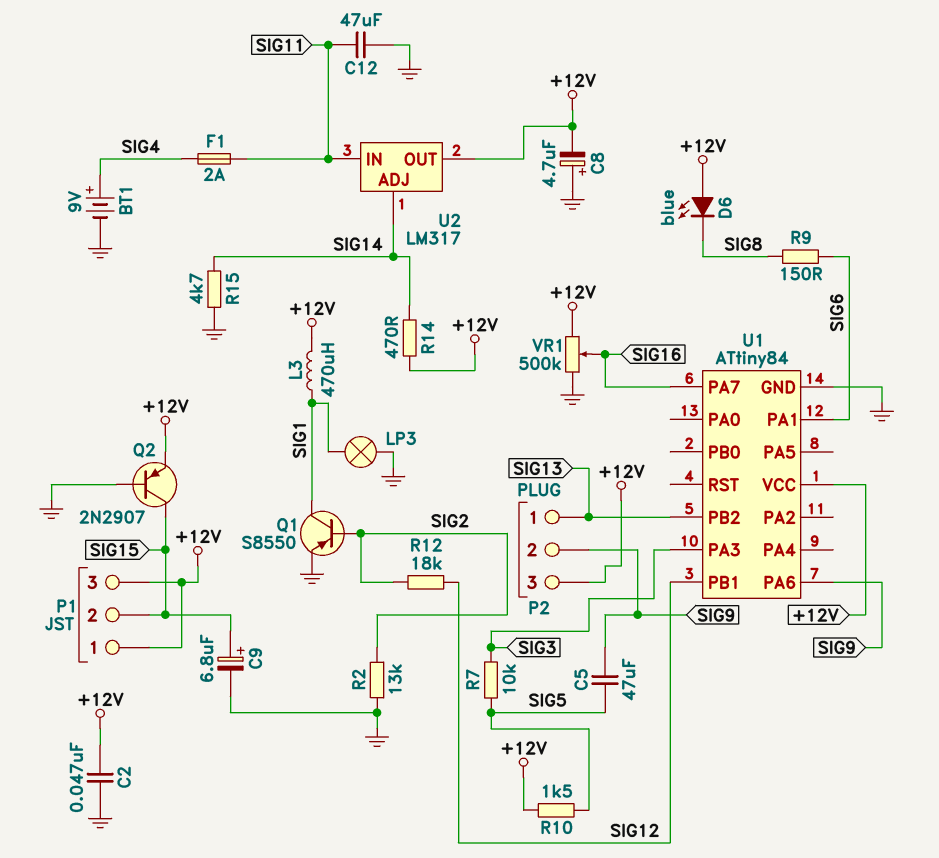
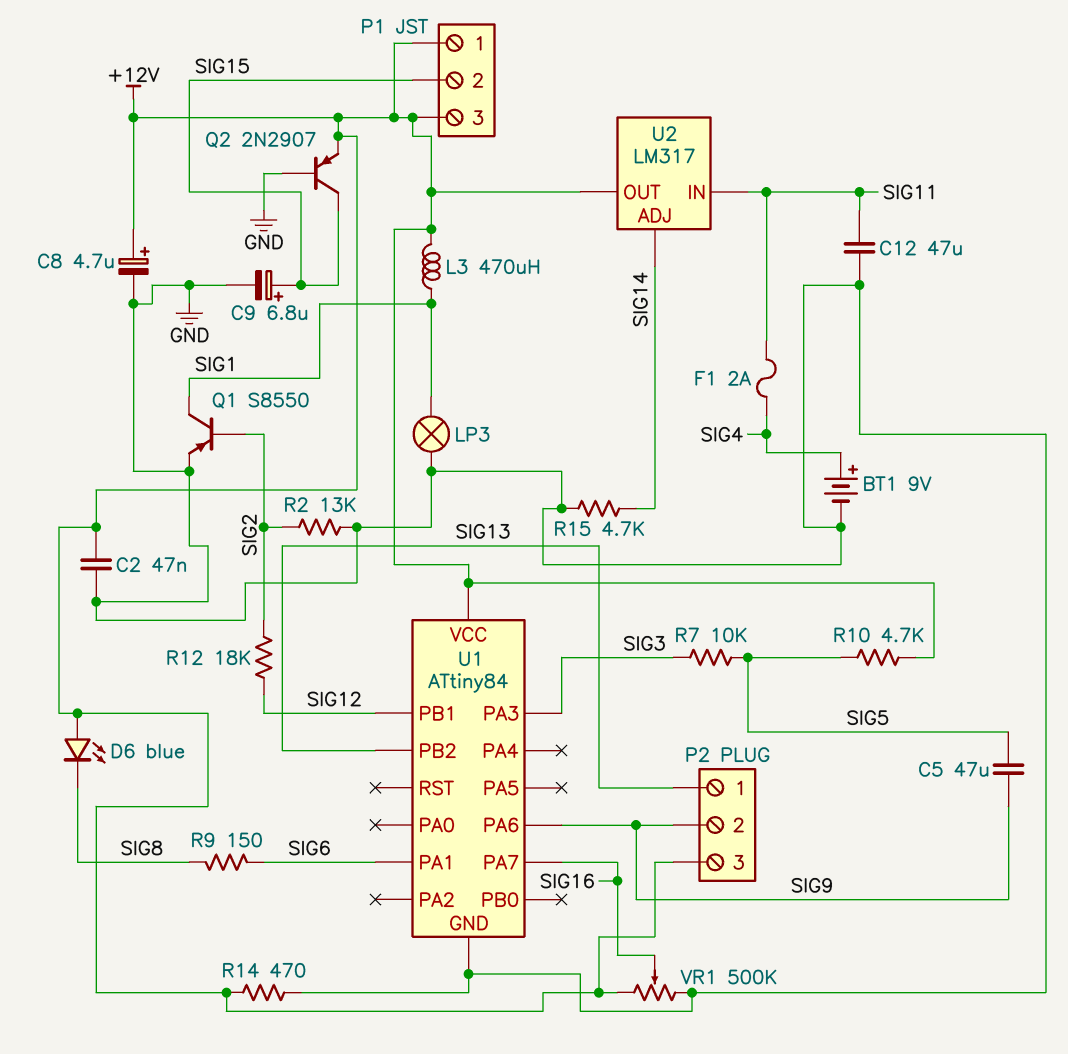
C8: 4.7uF (plus GND, minus +12V) -> 4.7uF (plus +12V, minus GND)
R10: 1.5k (+12V, SIG5) -> 4.7k (+12V, SIG5)
R14: 470 (+12V, SIG14) -> 470 (+12V, GND)

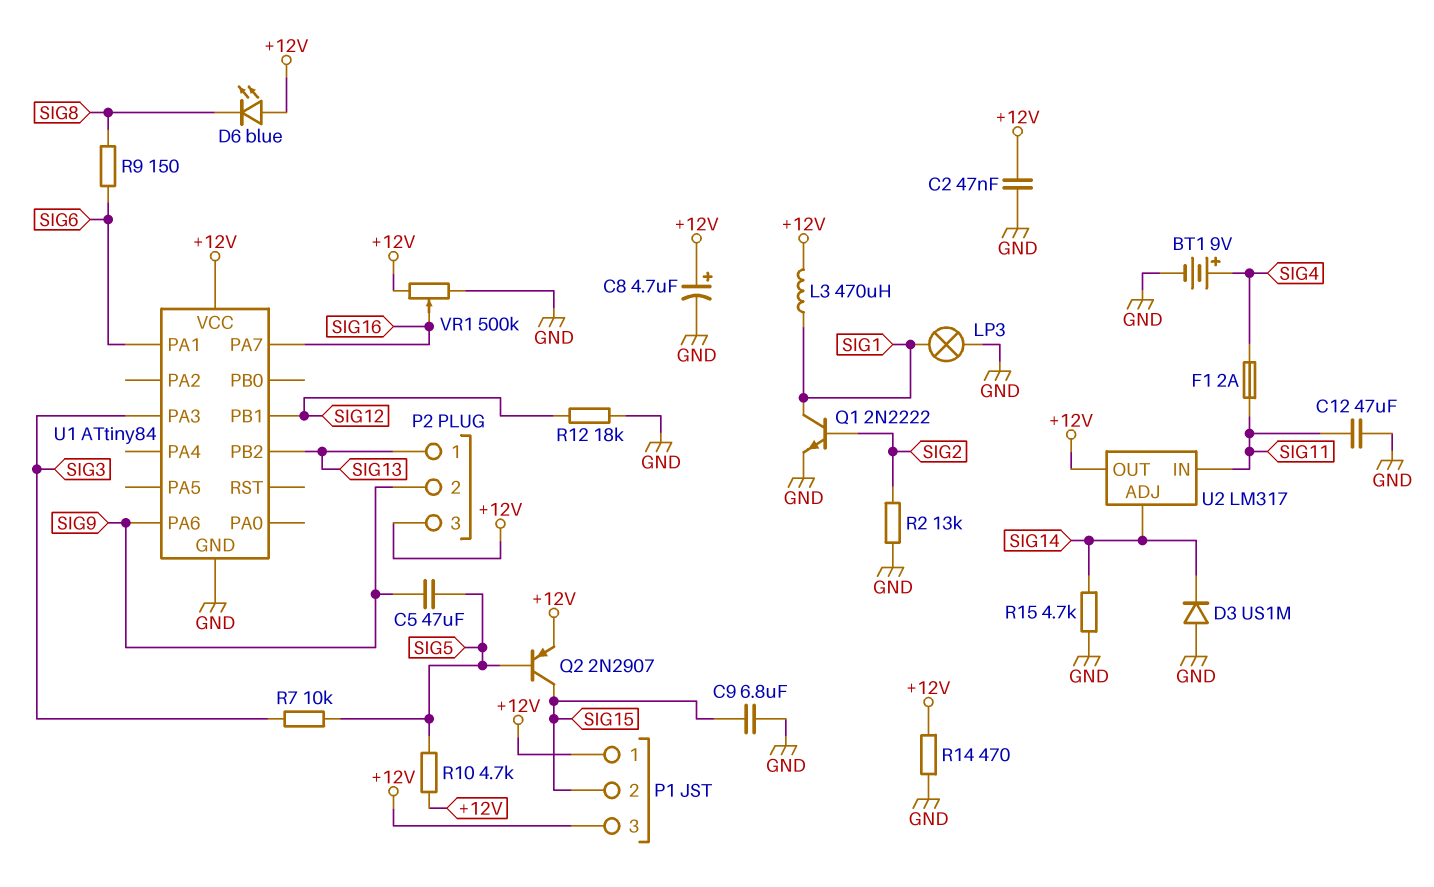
C9: 6.8uF (plus SIG15, minus GND) -> 6.8uF (GND, SIG15)
D3: none -> diode US1M (A GND, K SIG14)
Q1: PNP S8550 (B SIG2, C SIG1, E GND) -> NPN 2N2222 (B SIG2, C SIG1, E GND)
Q2: PNP 2N2907 (B GND, C SIG15, E +12V) -> PNP 2N2907 (B SIG5, C SIG15, E +12V)
R12: 18k (SIG2, SIG12) -> 18k (GND, SIG12)

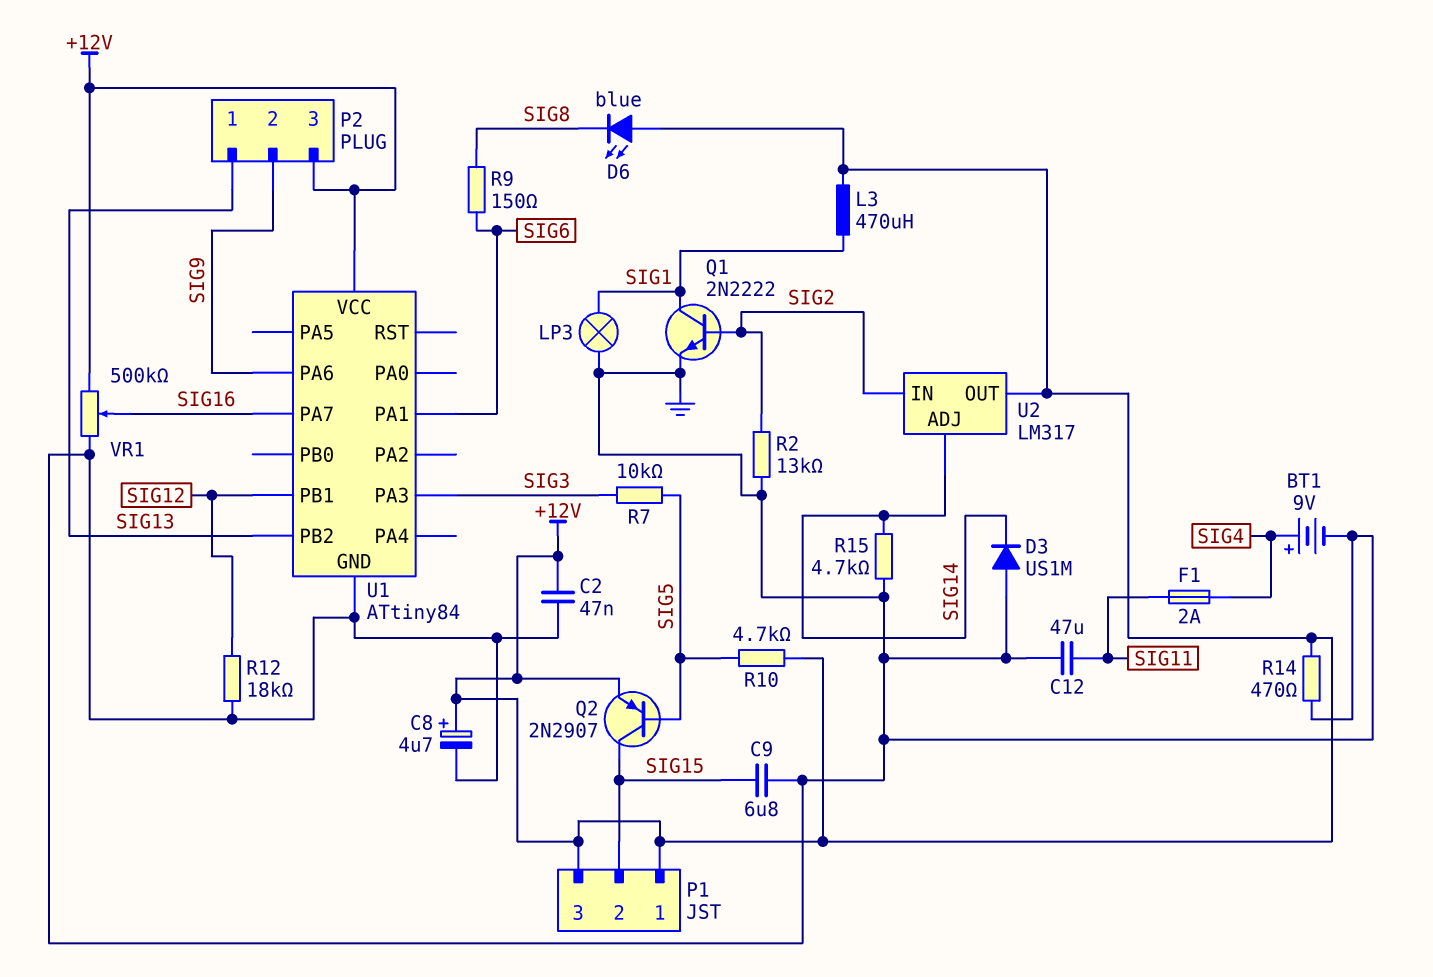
C5: 47uF (SIG5, SIG9) -> none
U2 pin IN: SIG11 -> SIG2

